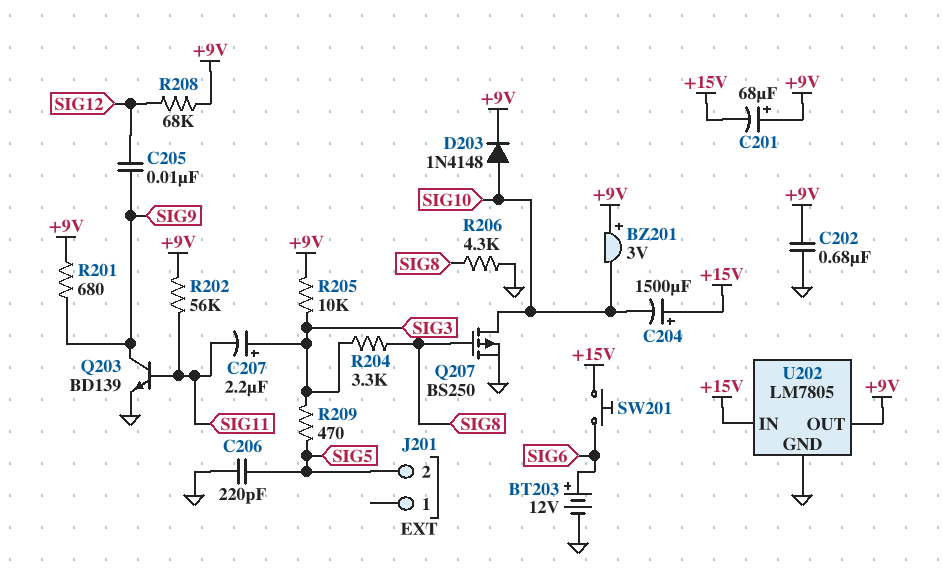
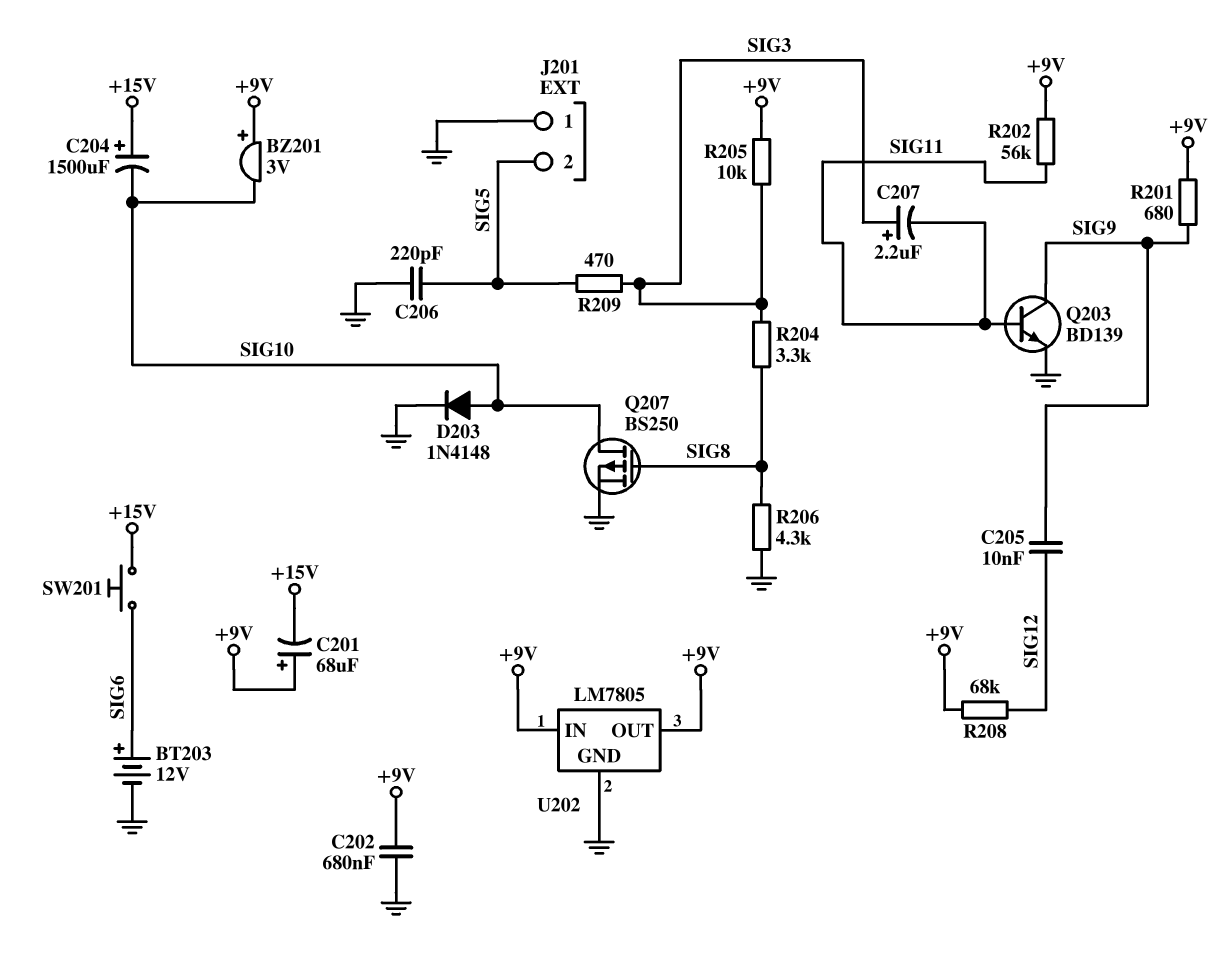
D203: diode 1N4148 (A SIG10, K +9V) -> diode 1N4148 (A SIG10, K GND)
J201 pin 1: none -> GND
U202 pin IN: +15V -> +9V

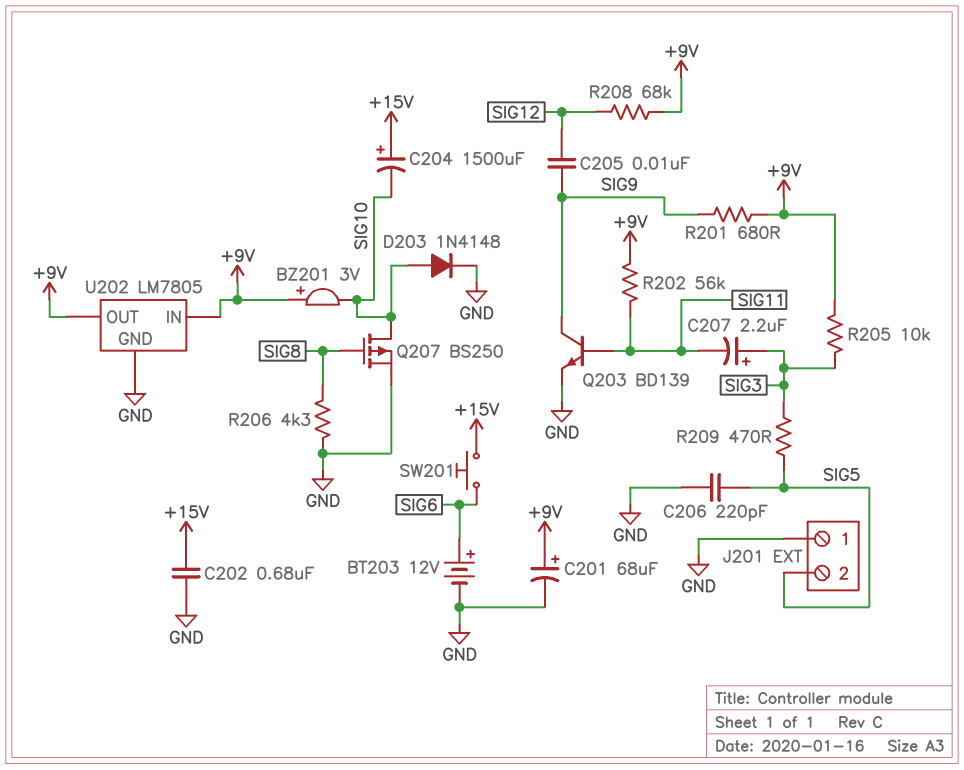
C201: 68uF (plus +9V, minus +15V) -> 68uF (plus +9V, minus GND)
C202: 680nF (+9V, GND) -> 680nF (+15V, GND)
R204: 3.3k (SIG3, SIG8) -> none

